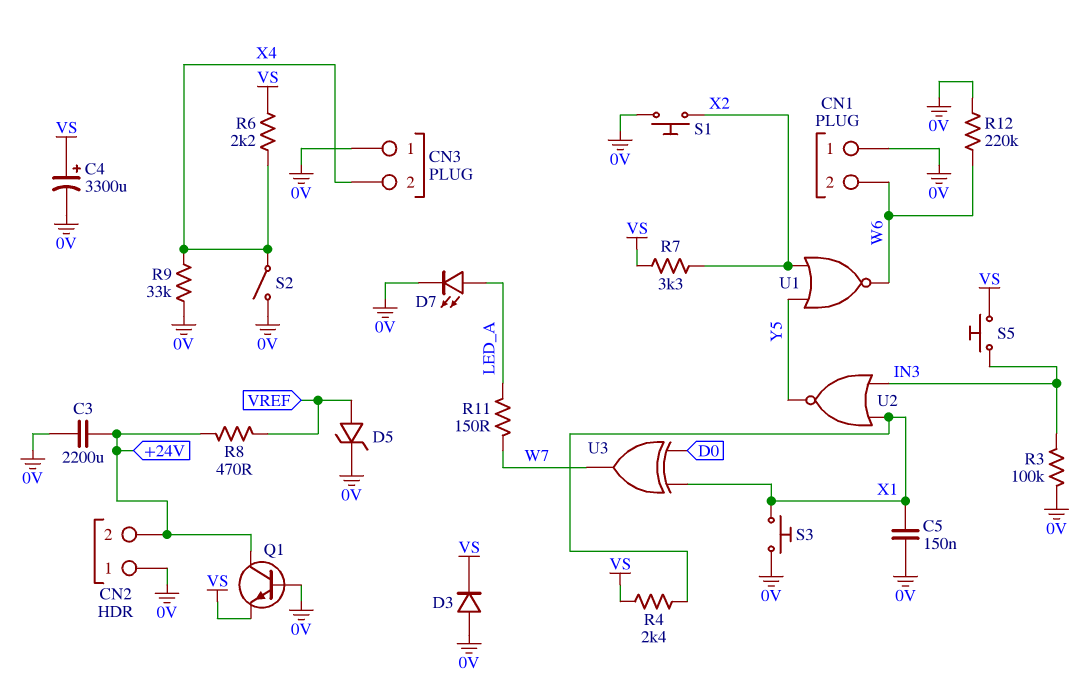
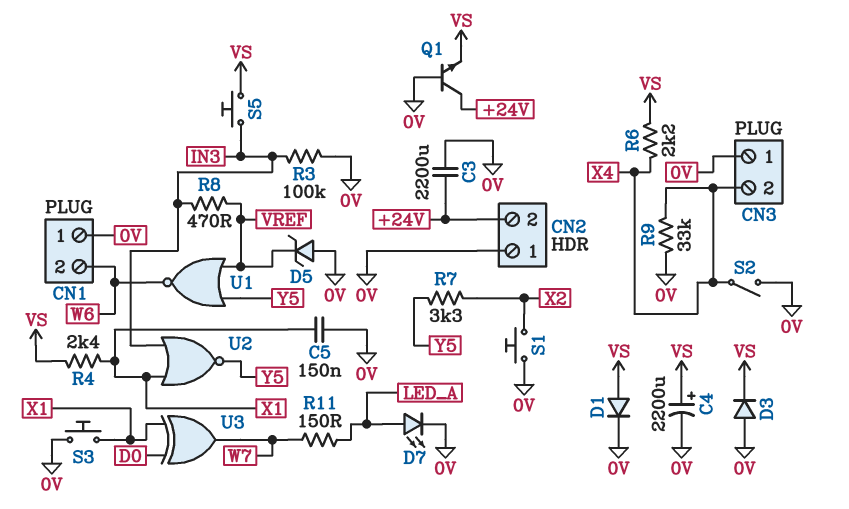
C4: 3300uF (plus VS, minus 0V) -> 2200uF (plus VS, minus 0V)
D1: none -> diode (A VS, K 0V)
D5: zener (A VREF, K 0V) -> zener (A 0V, K VREF)
R7: 3.3k (VS, X2) -> 3.3k (X2, Y5)
R8: 470 (+24V, VREF) -> 470 (IN3, VREF)
R12: 220k (0V, W6) -> none
U1: NOR (in X2, in Y5, out W6) -> NOR (in VREF, in Y5, out W6)

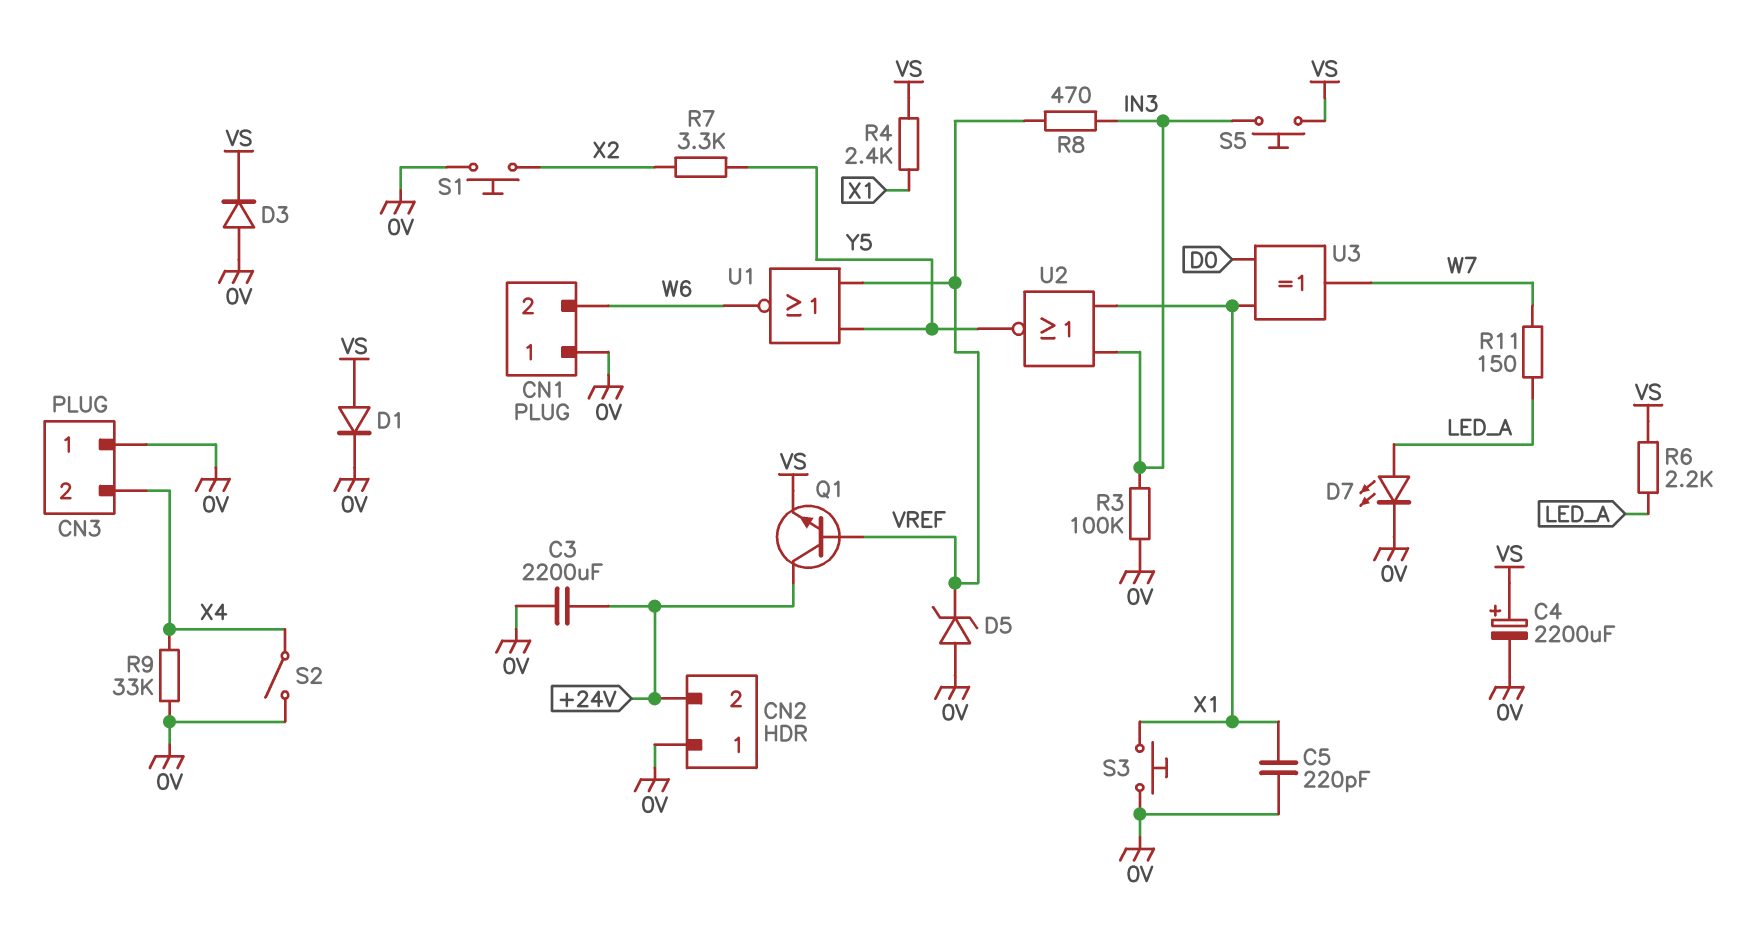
C5: 150nF (0V, X1) -> 220pF (0V, X1)
Q1: NPN (B 0V, C +24V, E VS) -> NPN (B VREF, C +24V, E VS)
R6: 2.2k (VS, X4) -> 2.2k (LED_A, VS)

